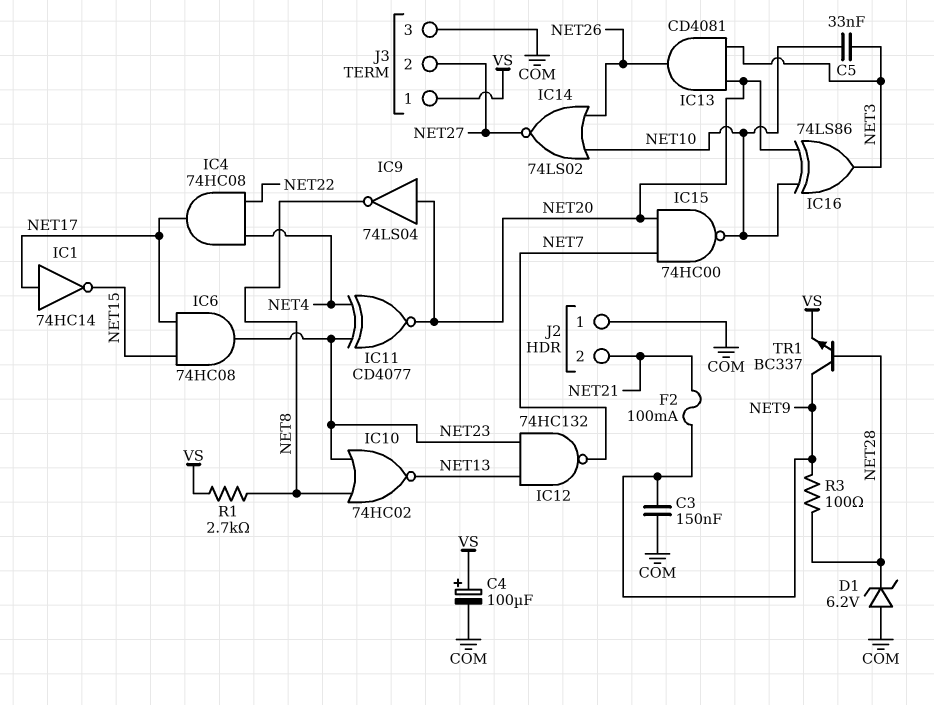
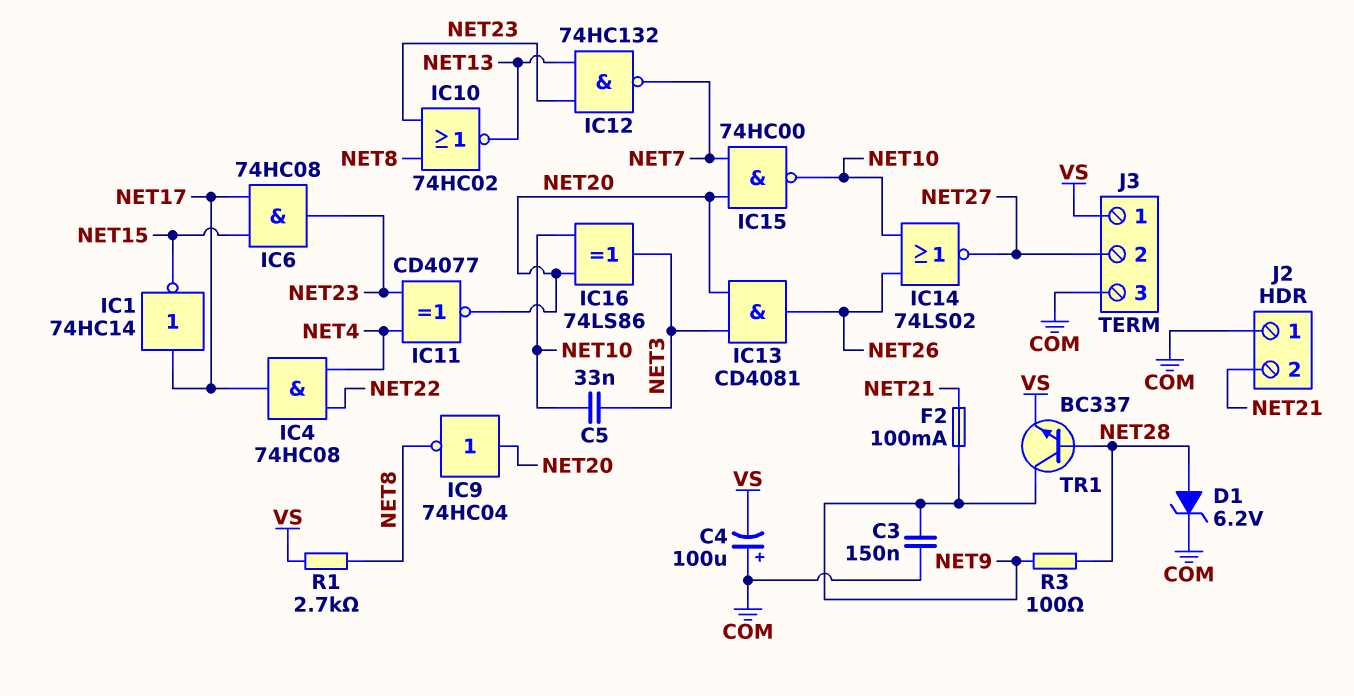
C4: 100uF (plus VS, minus COM) -> 100uF (plus COM, minus VS)
D1: zener 6.2V (A COM, K NET28) -> zener 6.2V (A NET28, K COM)
IC9: NOT 74LS04 (in NET20, out NET8) -> NOT 74HC04 (in NET20, out NET8)

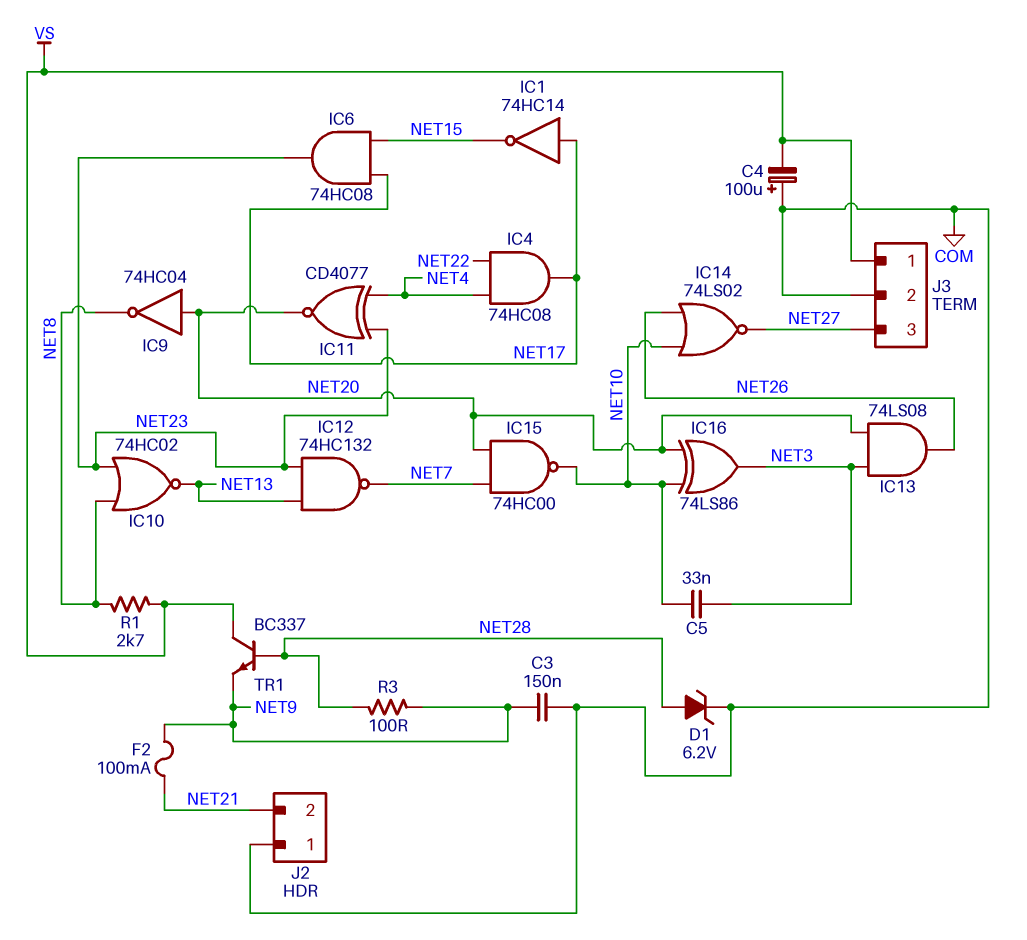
IC13: AND CD4081 (in NET3, in NET20, out NET26) -> AND 74LS08 (in NET3, in NET20, out NET26)
J3 pin 2: NET27 -> COM
J3 pin 3: COM -> NET27
TR1: NPN BC337 (B NET28, C NET9, E VS) -> NPN BC337 (B NET28, C VS, E NET9)

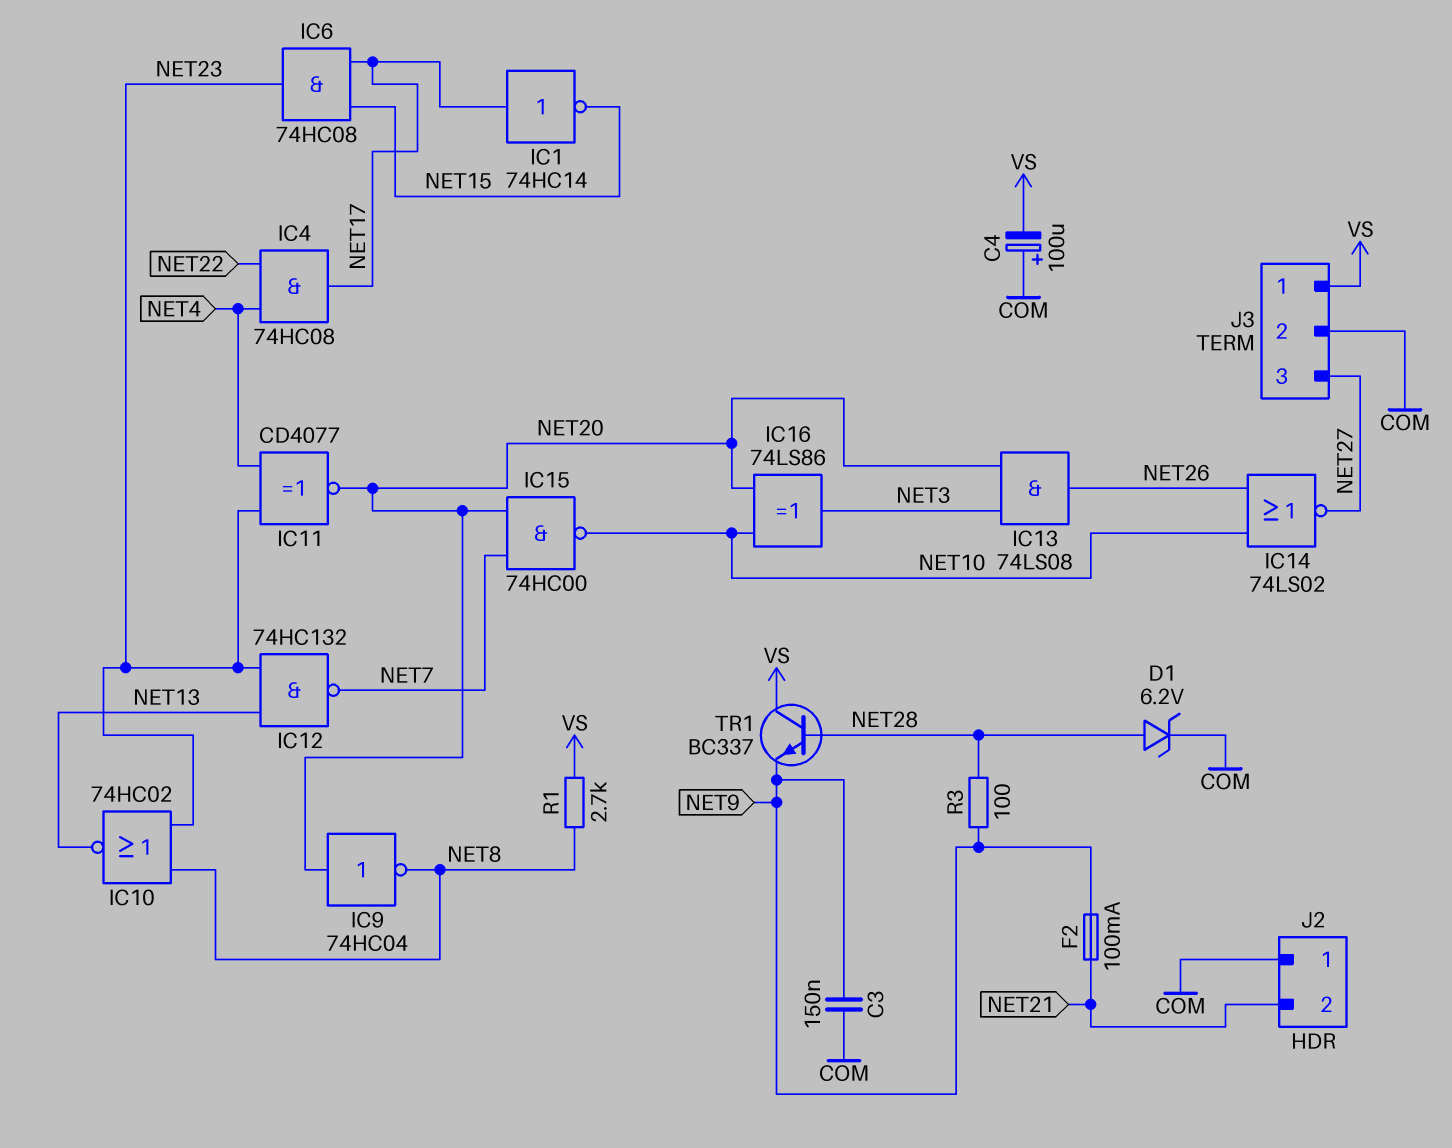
C5: 33nF (NET3, NET10) -> none

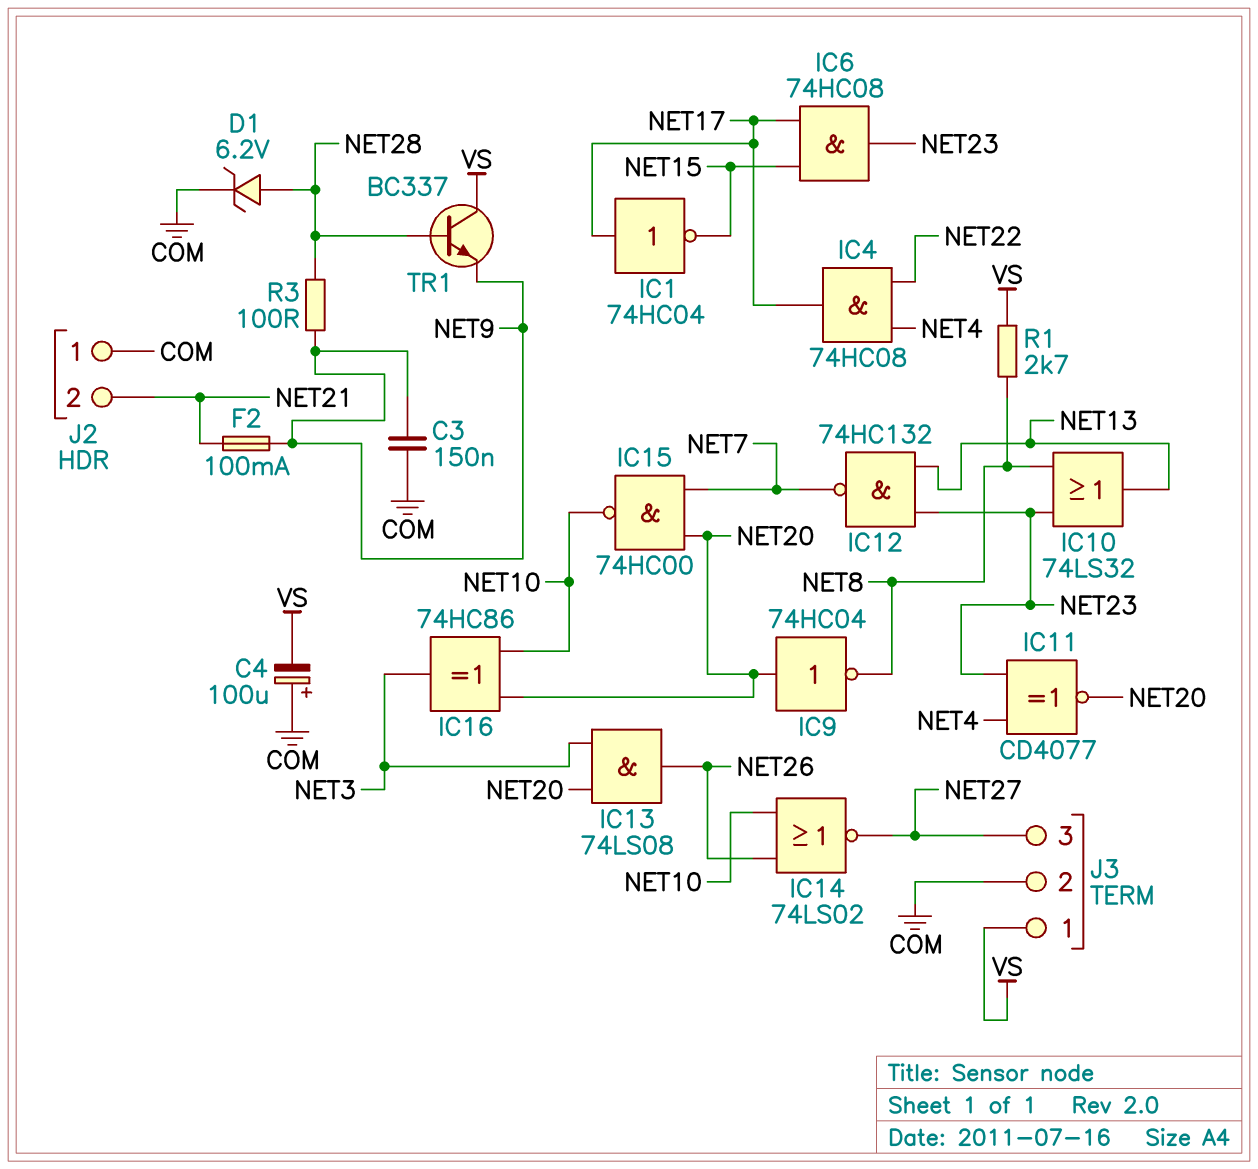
IC1: NOT 74HC14 (in NET17, out NET15) -> NOT 74HC04 (in NET17, out NET15)
IC10: NOR 74HC02 (in NET8, in NET23, out NET13) -> OR 74LS32 (in NET8, in NET23, out NET13)
IC16: XOR 74LS86 (in NET10, in NET20, out NET3) -> XOR 74HC86 (in NET10, in NET20, out NET3)

